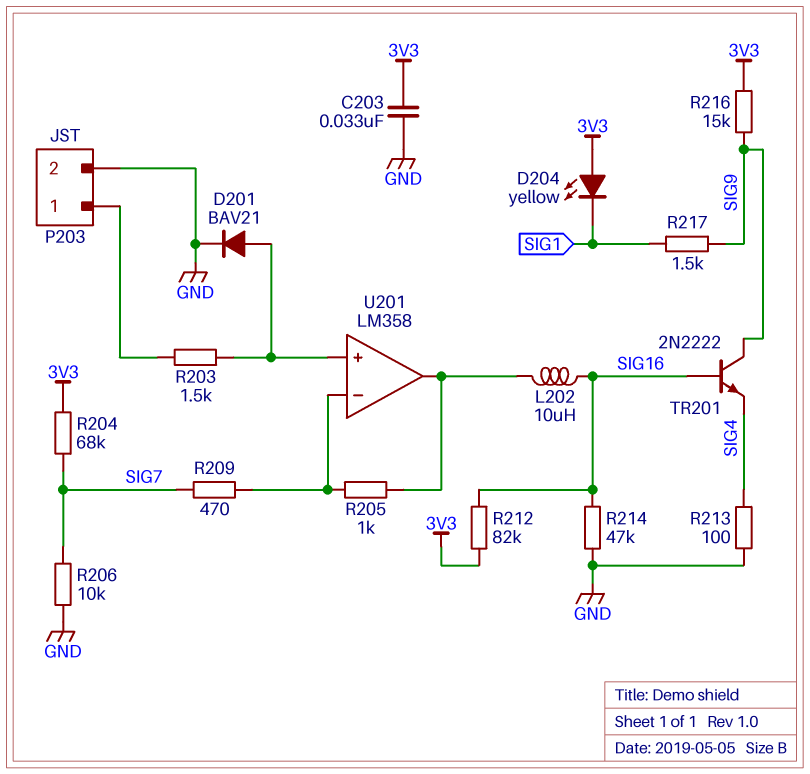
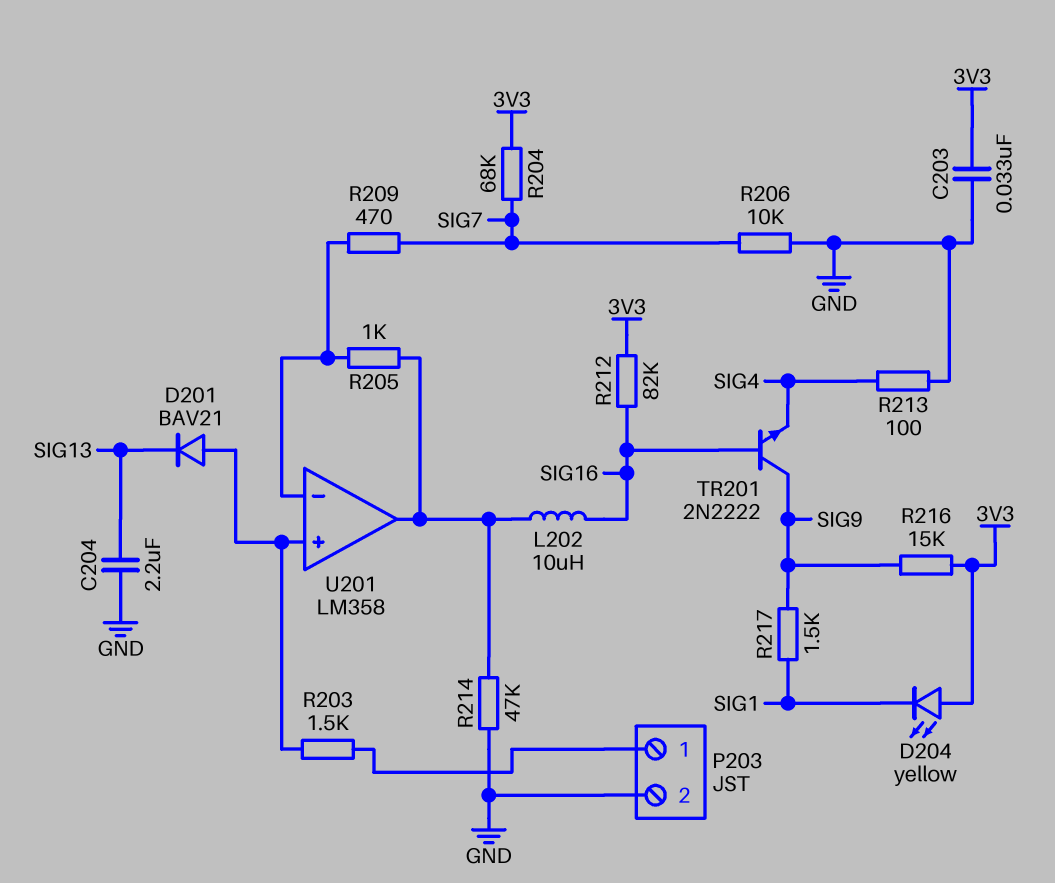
C204: none -> 2.2uF (GND, SIG13)
D201: diode BAV21 (A U201/in+, K GND) -> diode BAV21 (A U201/in+, K SIG13)
R214: 47k (GND, SIG16) -> 47k (GND, U201/out)

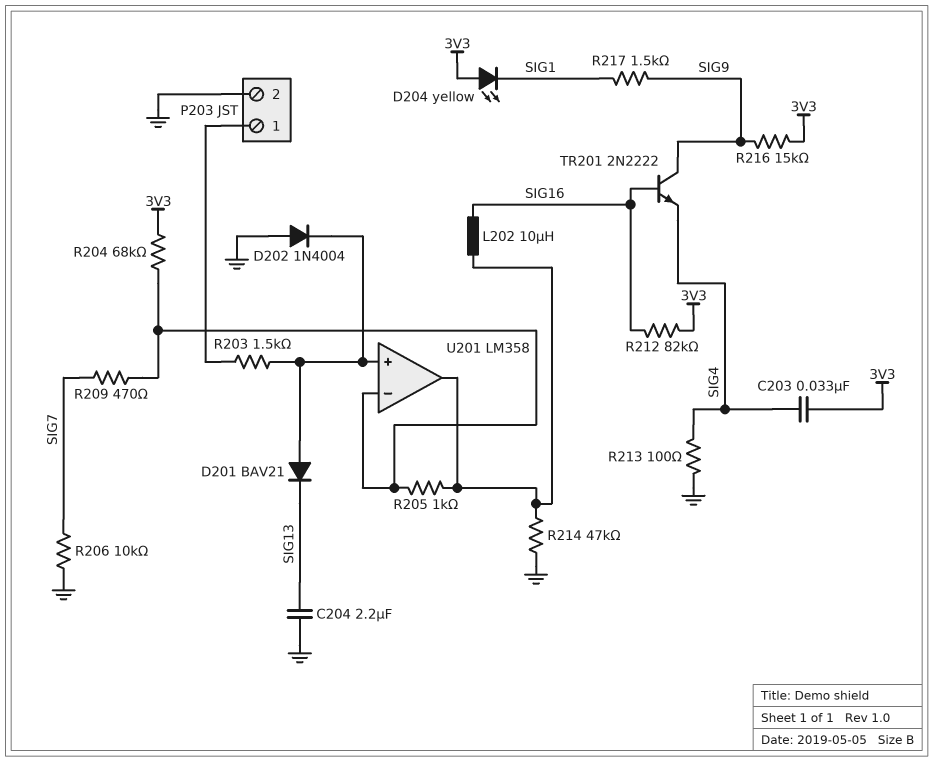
C203: 33nF (3V3, GND) -> 33nF (3V3, SIG4)
D202: none -> diode 1N4004 (A GND, K U201/in+)
R204: 68k (3V3, SIG7) -> 68k (3V3, U201/in-)

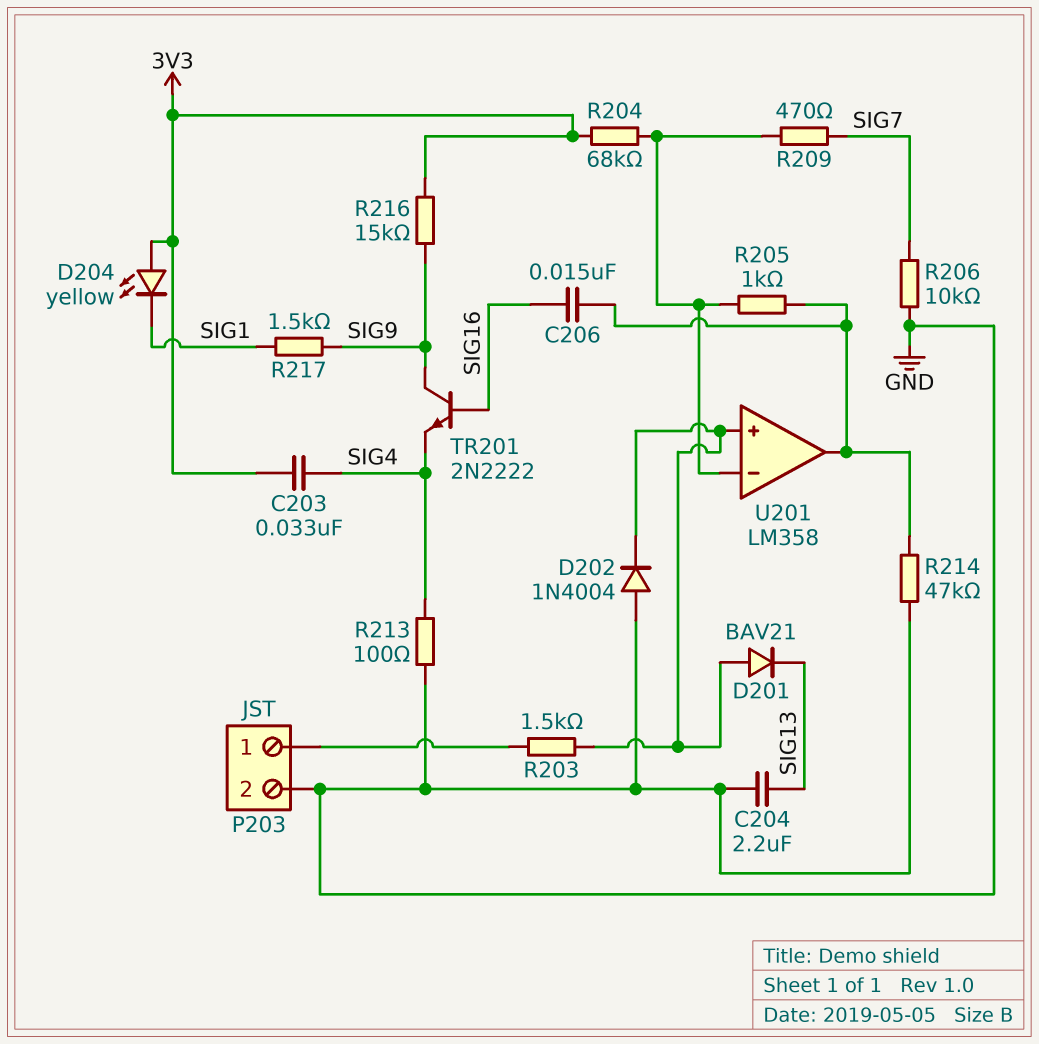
C206: none -> 15nF (SIG16, U201/out)
L202: 10uH (SIG16, U201/out) -> none
R212: 82k (3V3, SIG16) -> none

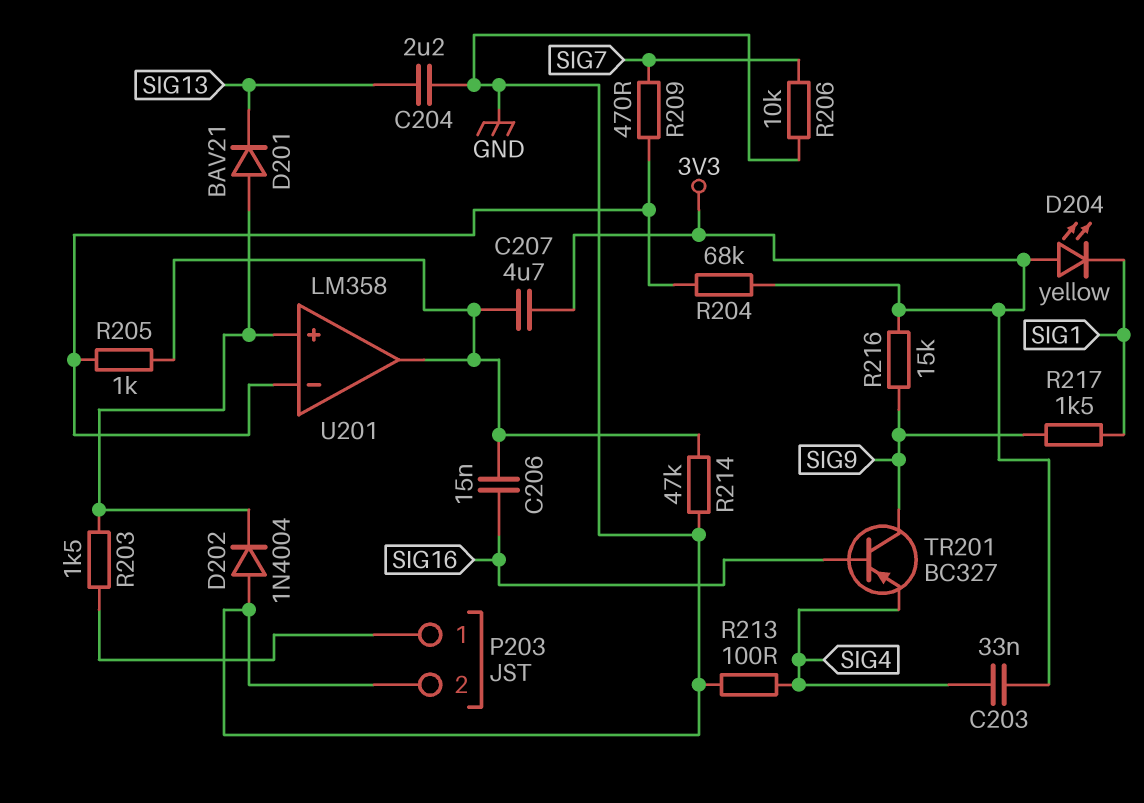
C207: none -> 4.7uF (3V3, U201/out)
TR201: NPN 2N2222 (B SIG16, C SIG9, E SIG4) -> PNP BC327 (B SIG16, C SIG9, E SIG4)

